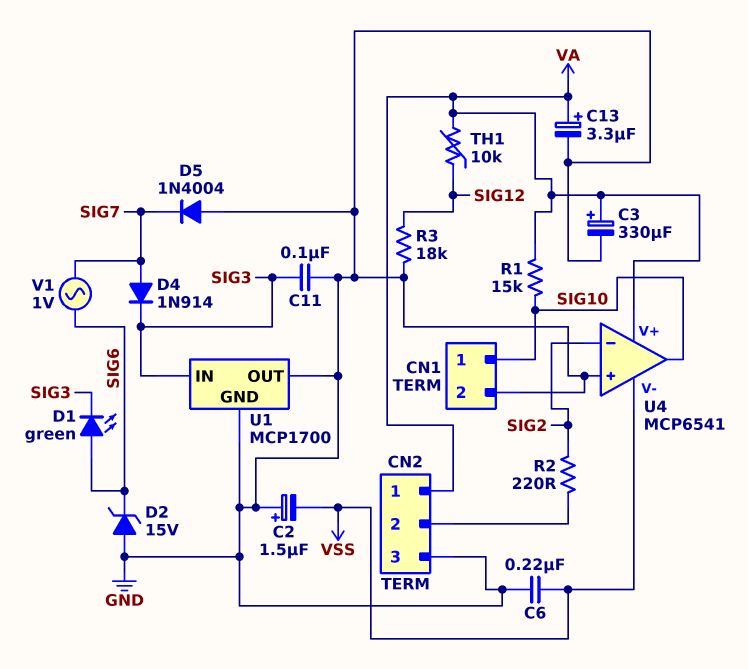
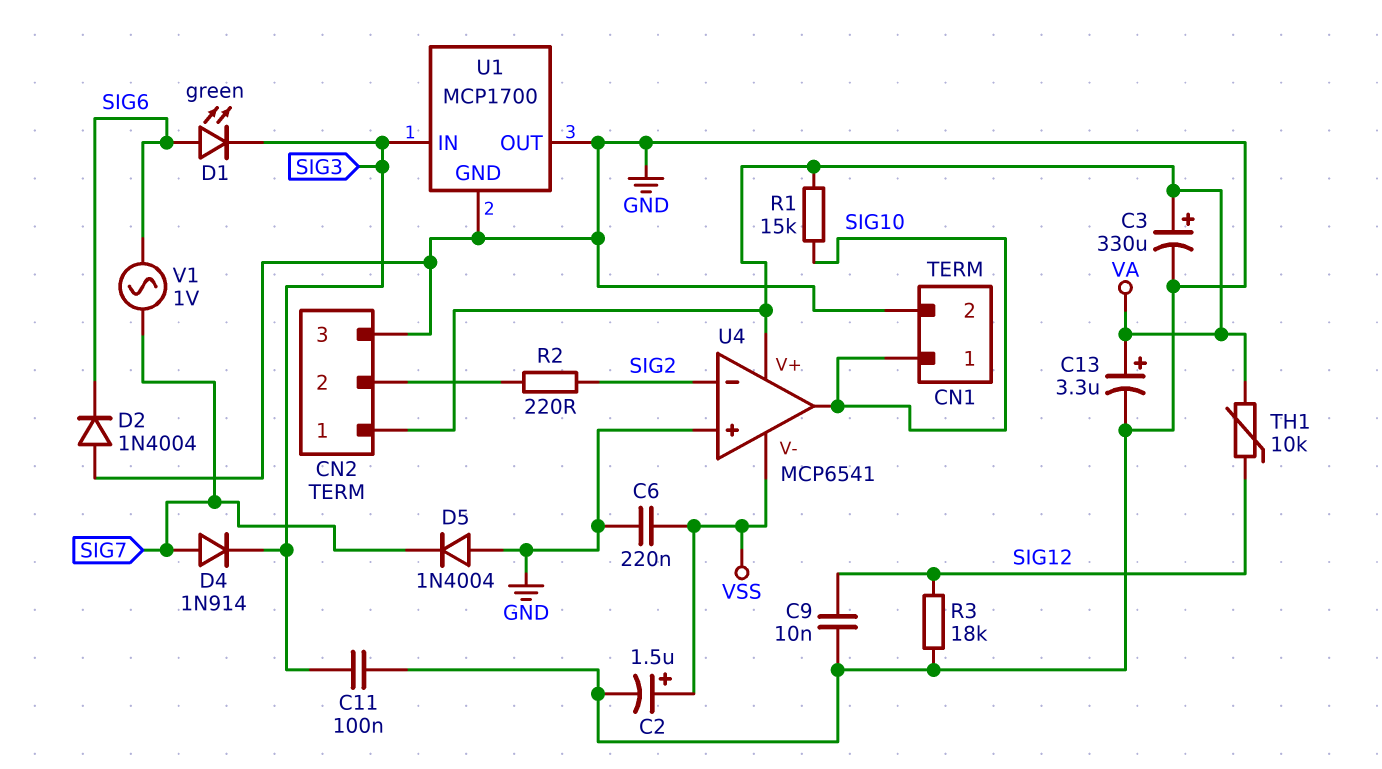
C2: 1.5uF (plus GND, minus VSS) -> 1.5uF (plus VSS, minus GND)
C9: none -> 10nF (GND, SIG12)
D2: zener 15V (A GND, K SIG6) -> diode 1N4004 (A GND, K SIG6)

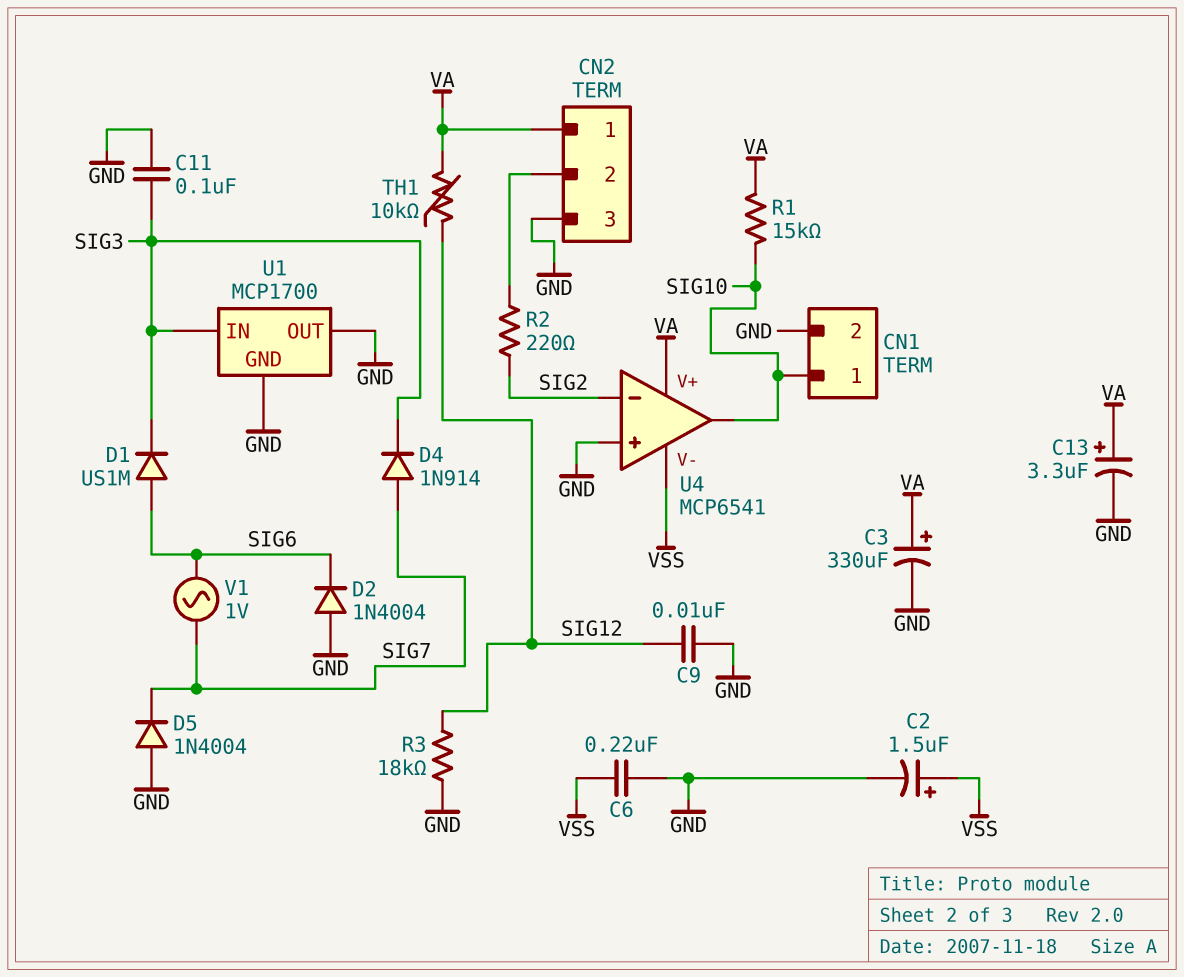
D1: LED green (A SIG6, K SIG3) -> diode US1M (A SIG6, K SIG3)

